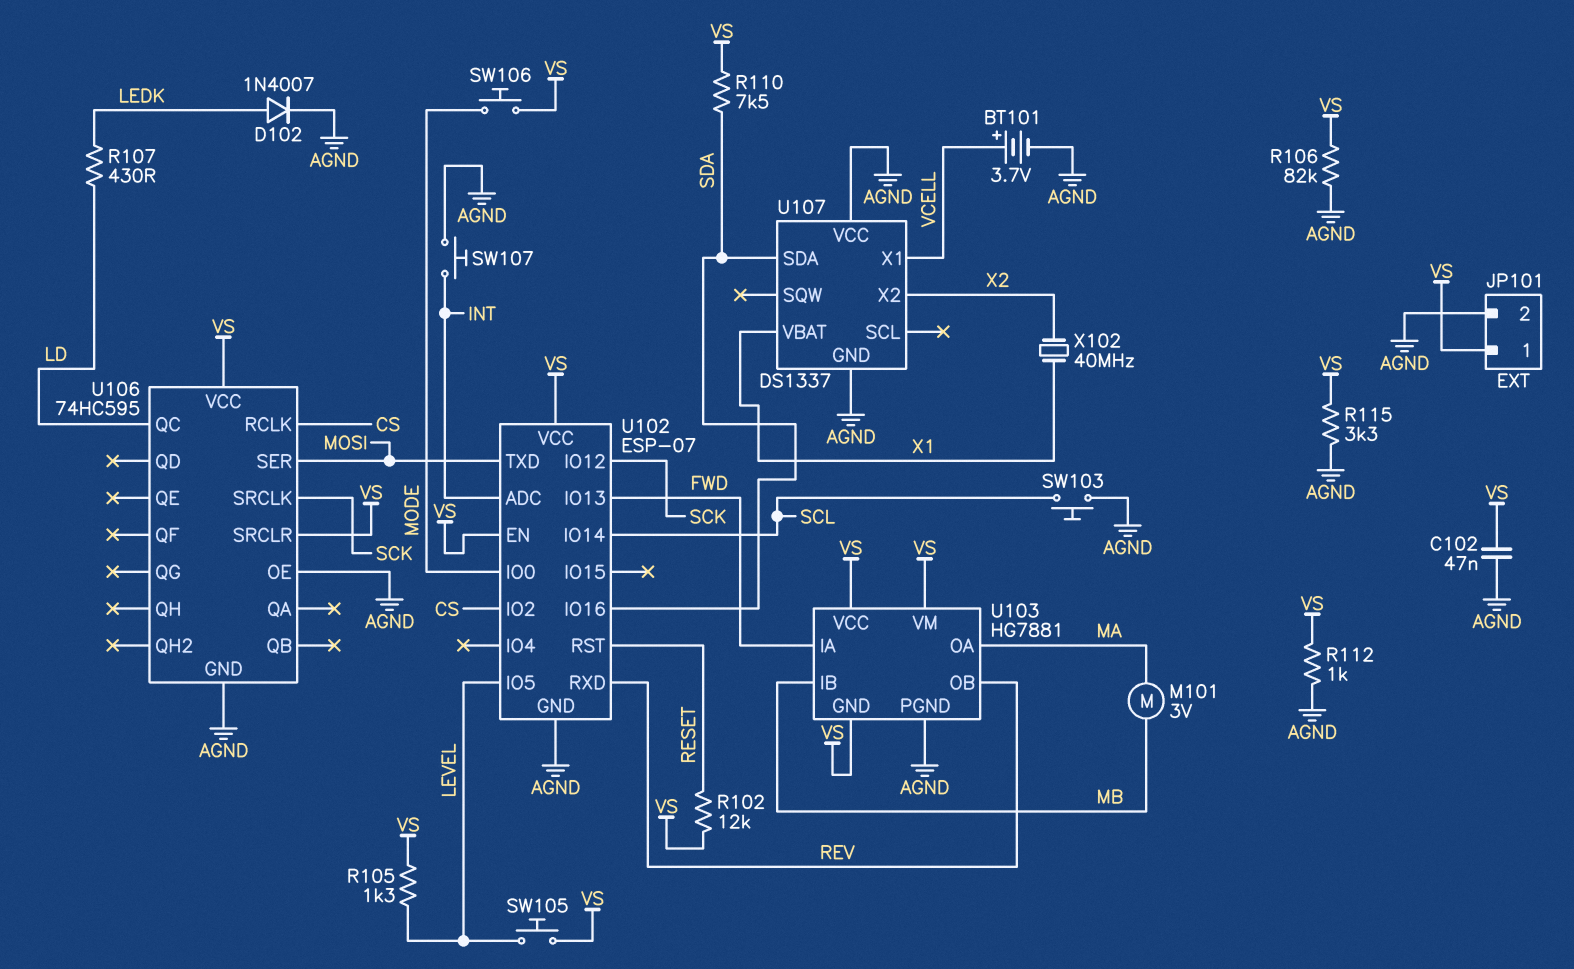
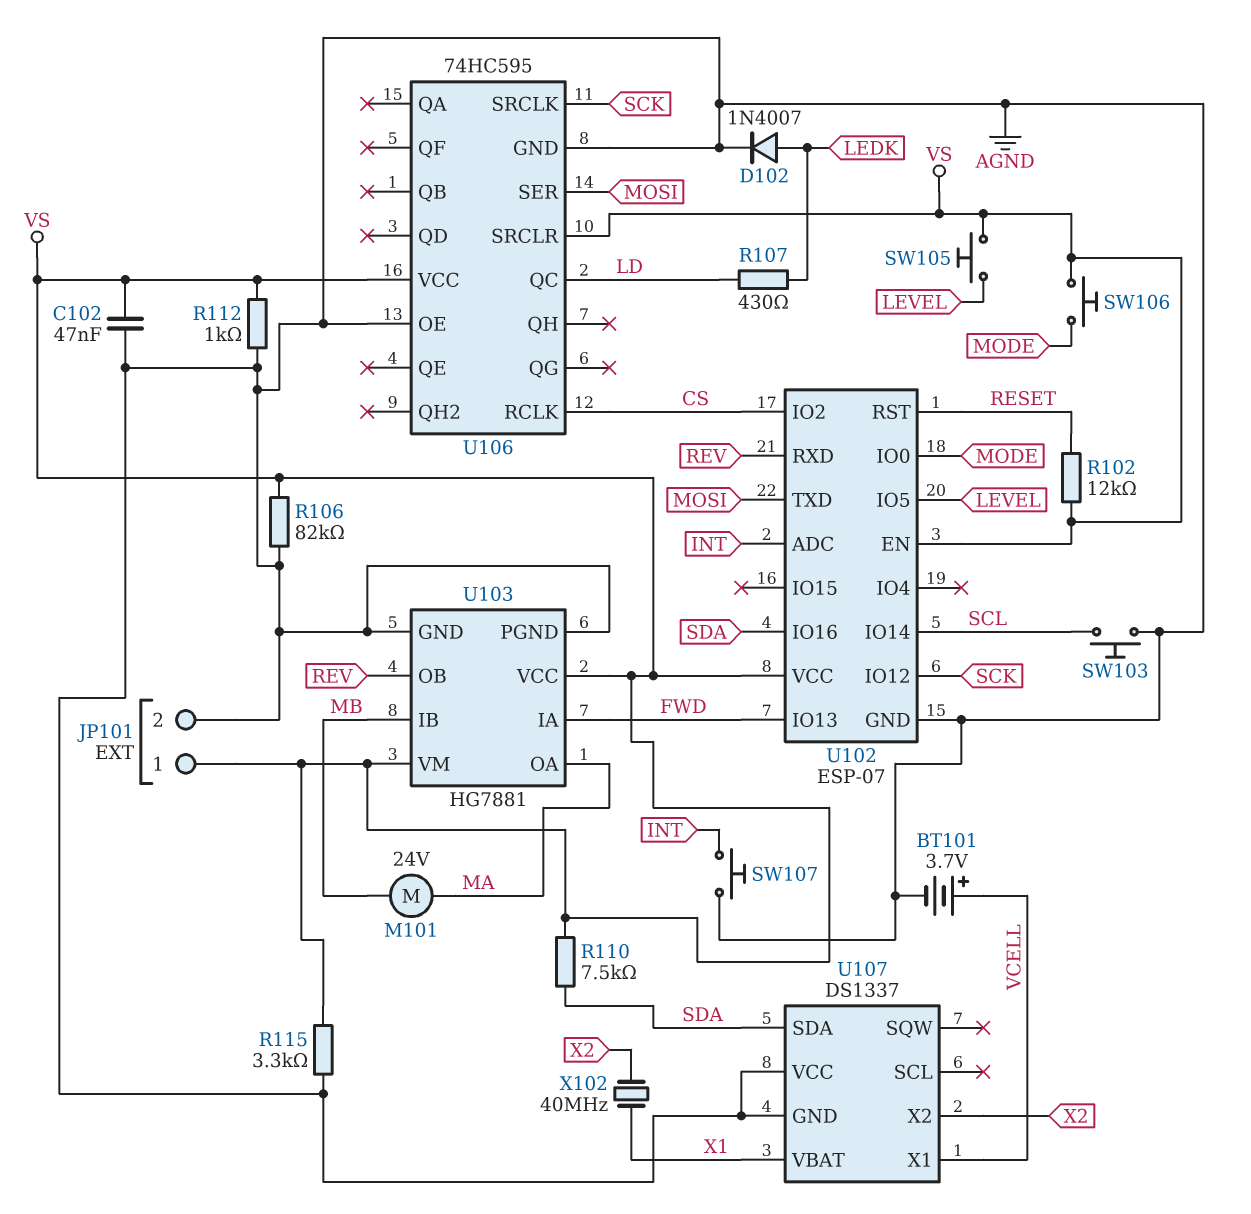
M101: motor 3V (MA, MB) -> motor 24V (MA, MB)
R105: 1.3k (LEVEL, VS) -> none
U103 pin GND: VS -> AGND

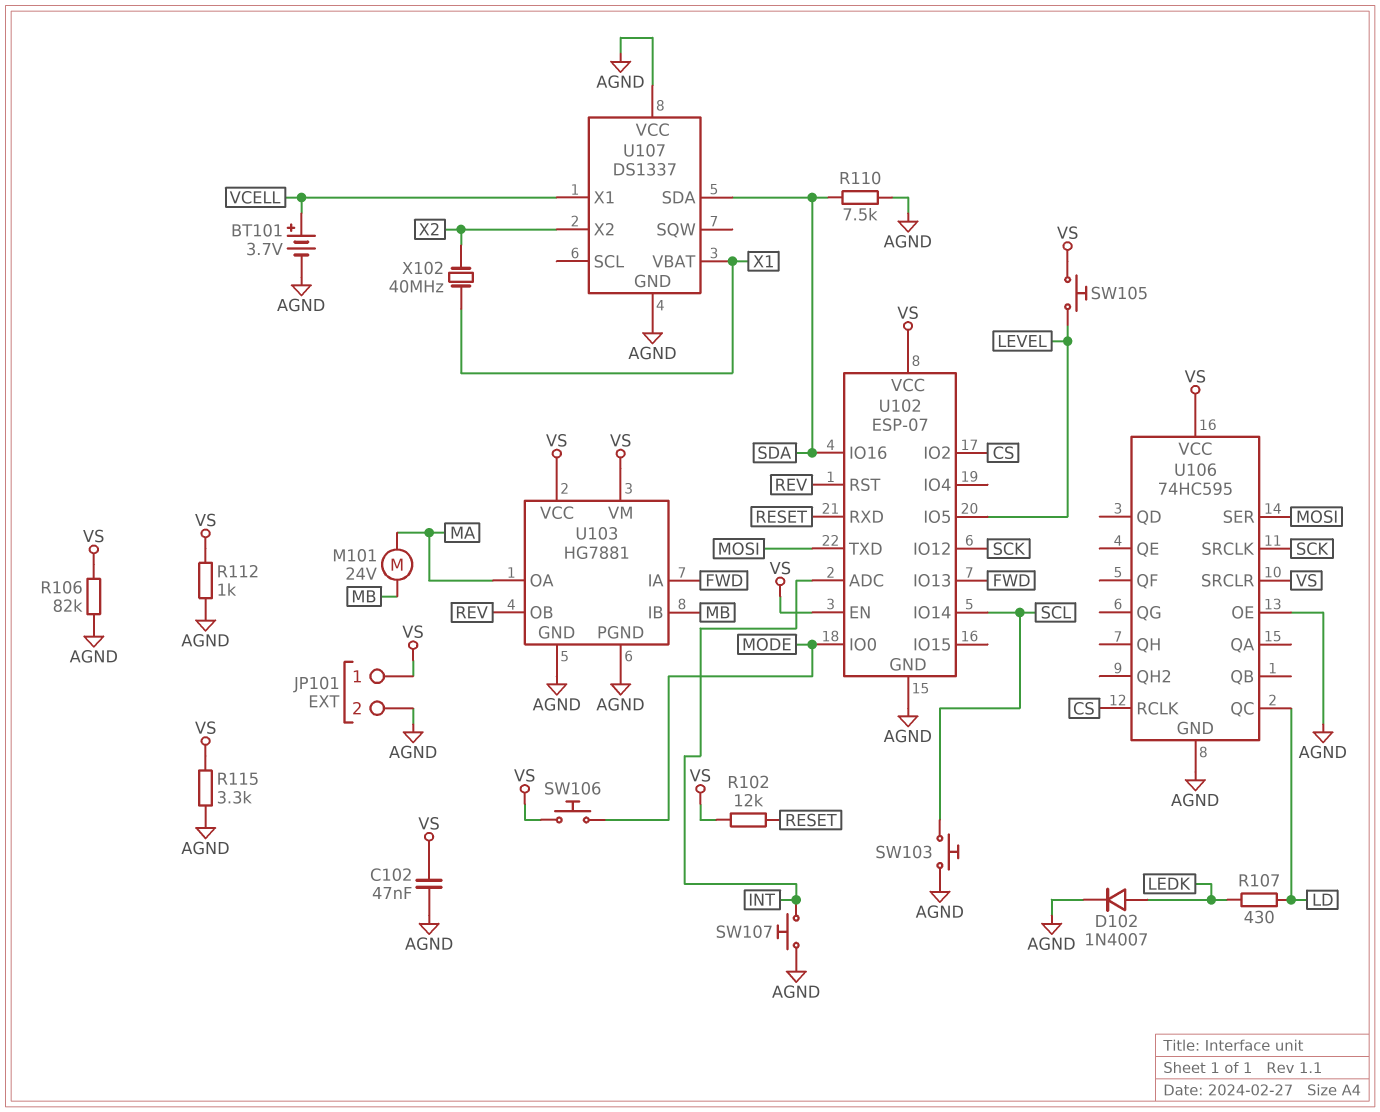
R110: 7.5k (SDA, VS) -> 7.5k (AGND, SDA)
U102 pin RST: RESET -> REV
U102 pin RXD: REV -> RESET

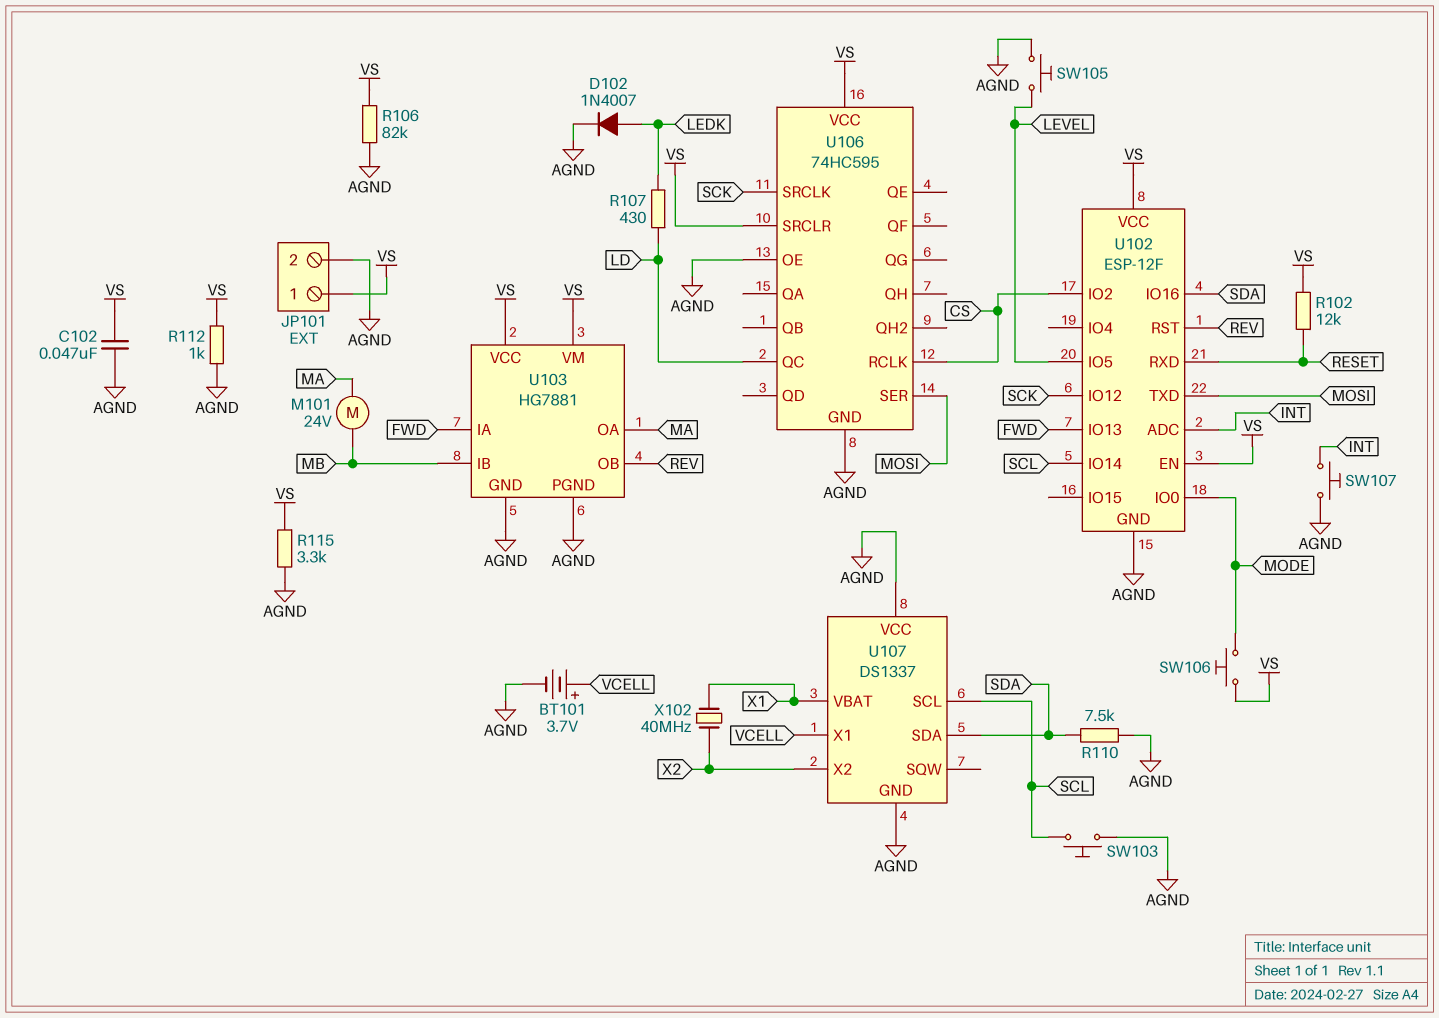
SW105: button (LEVEL, VS) -> button (AGND, LEVEL)
U102: ESP-07 -> ESP-12F
U107 pin SCL: none -> SCL

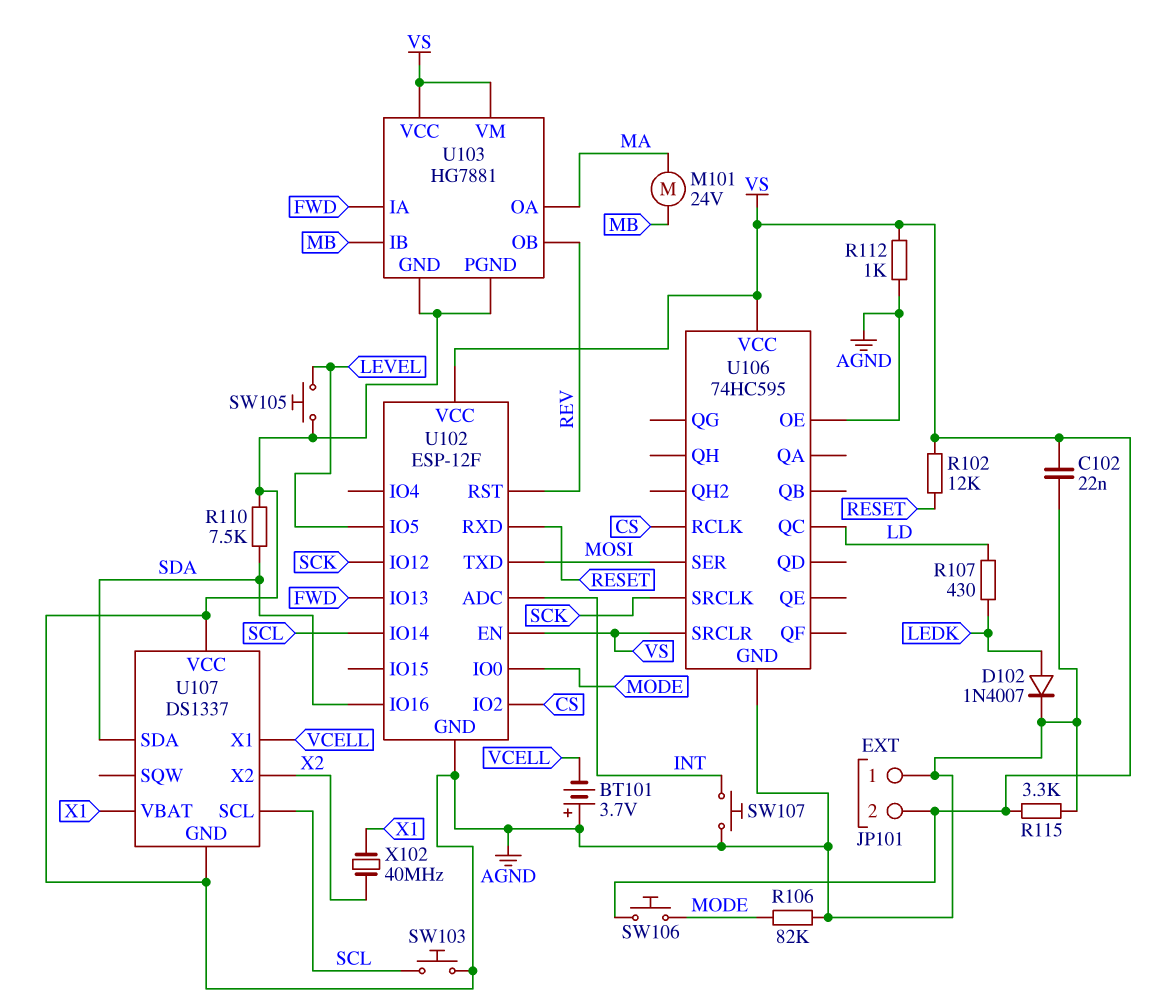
BT101: 3.7V (plus VCELL, minus AGND) -> 3.7V (plus AGND, minus VCELL)
C102: 47nF (AGND, VS) -> 22nF (AGND, VS)
JP101 pin 1: VS -> AGND
JP101 pin 2: AGND -> VS
R106: 82k (AGND, VS) -> 82k (AGND, MODE)

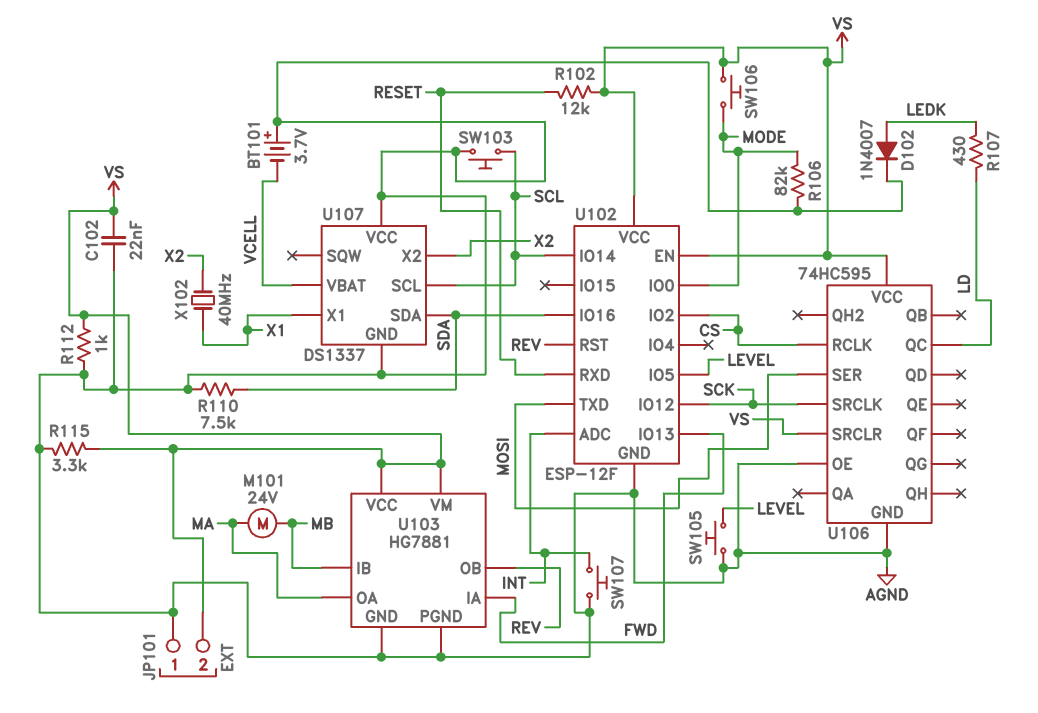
U107 pin VBAT: X1 -> VCELL
U107 pin X1: VCELL -> X1

